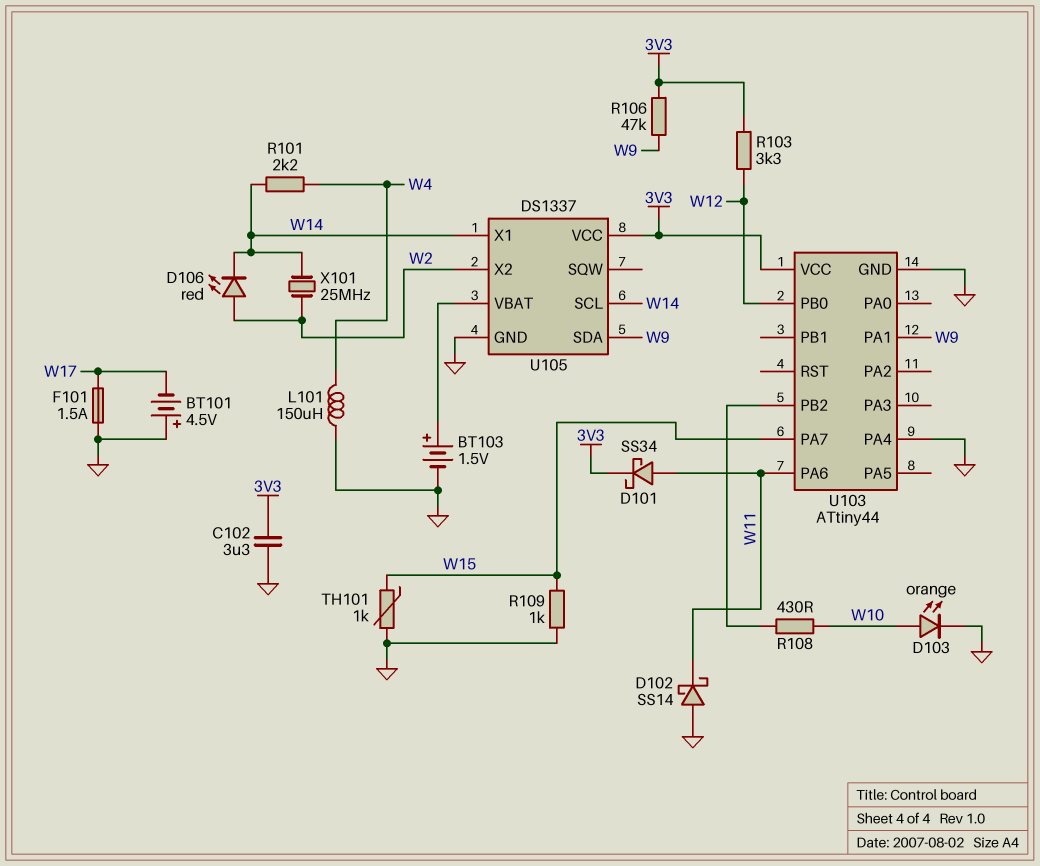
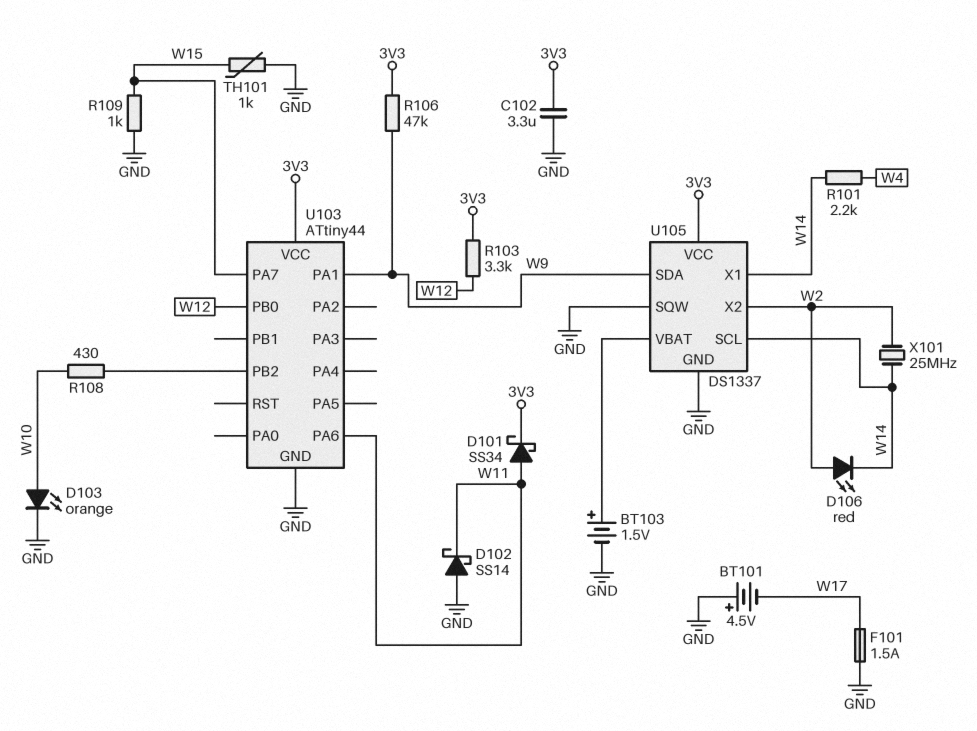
L101: 150uH (GND, W4) -> none
U103 pin PA4: GND -> none
U105 pin SQW: none -> GND

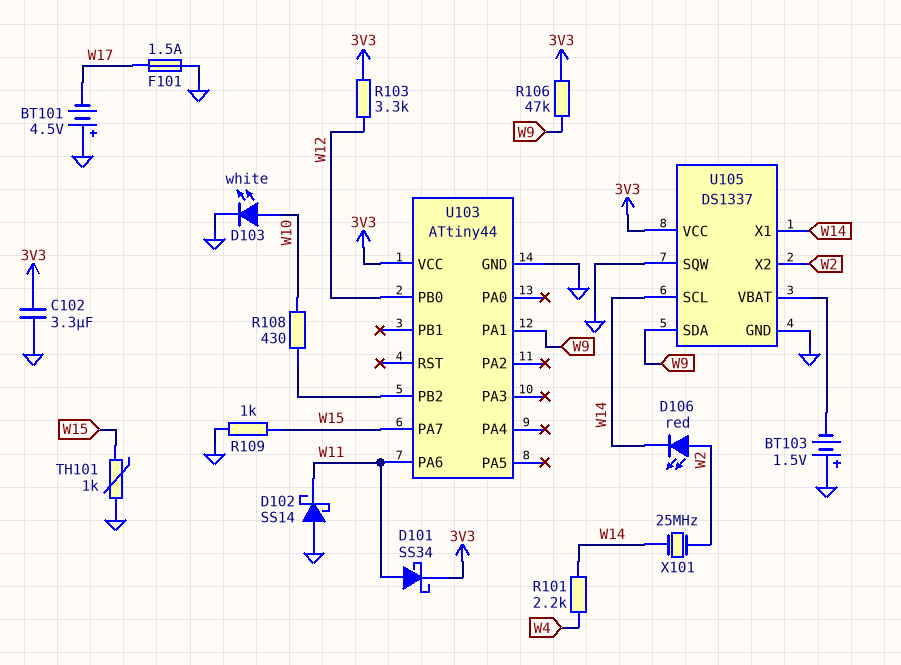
BT103: 1.5V (plus U105/VBAT, minus GND) -> 1.5V (plus GND, minus U105/VBAT)
D103: LED orange (A W10, K GND) -> LED white (A W10, K GND)

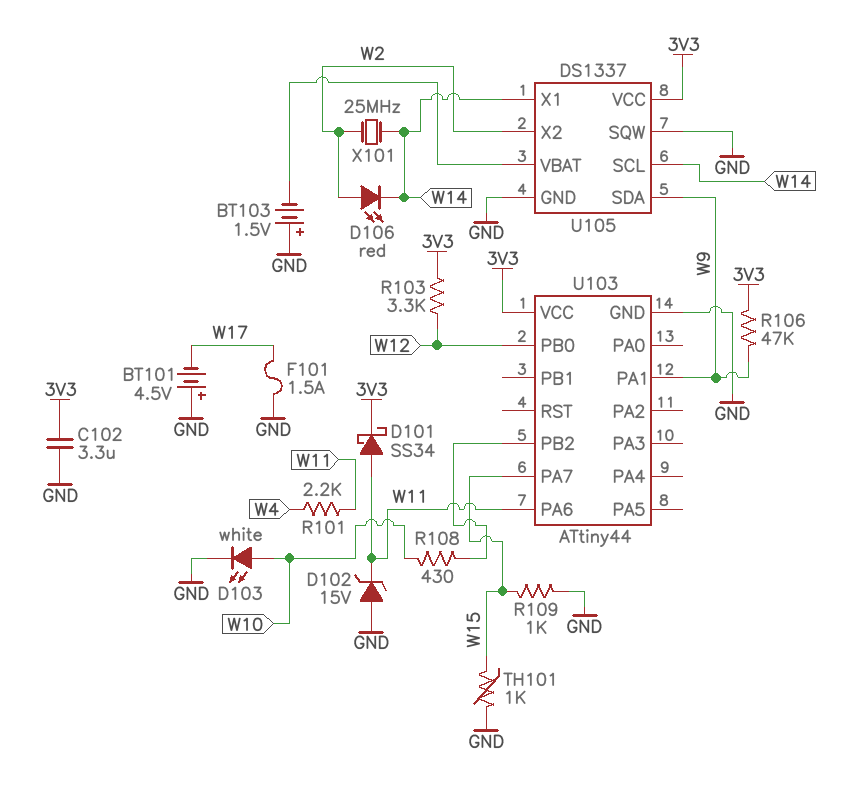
D102: schottky SS14 (A GND, K W11) -> zener 15V (A GND, K W11)
R101: 2.2k (W4, W14) -> 2.2k (W4, W11)

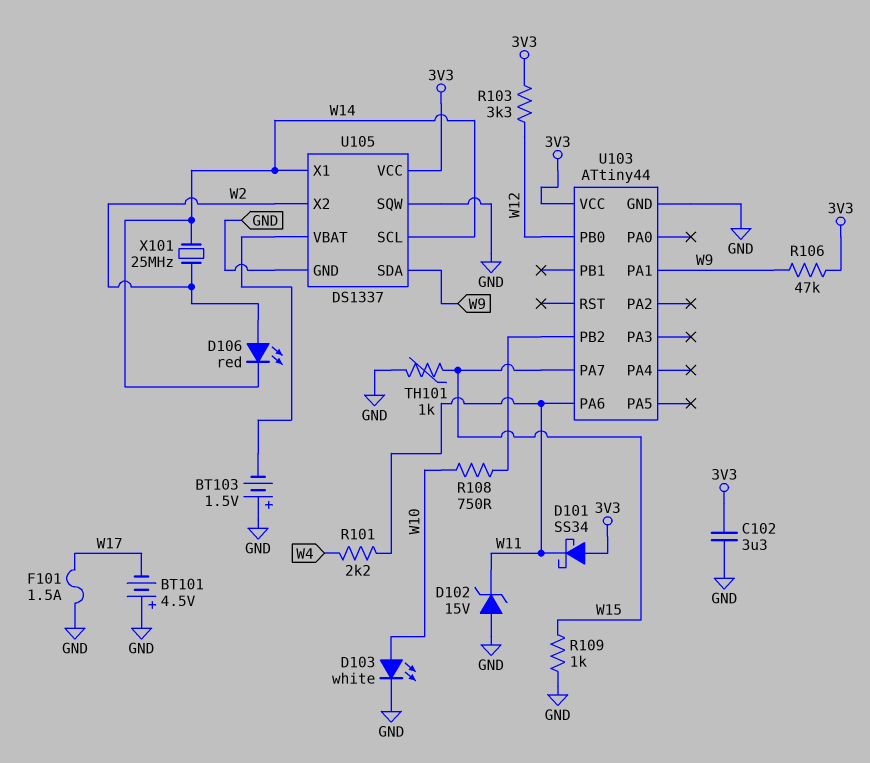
D101: schottky SS34 (A W11, K 3V3) -> schottky SS34 (A 3V3, K W11)
R108: 430 (U103/PB2, W10) -> 750 (U103/PB2, W10)

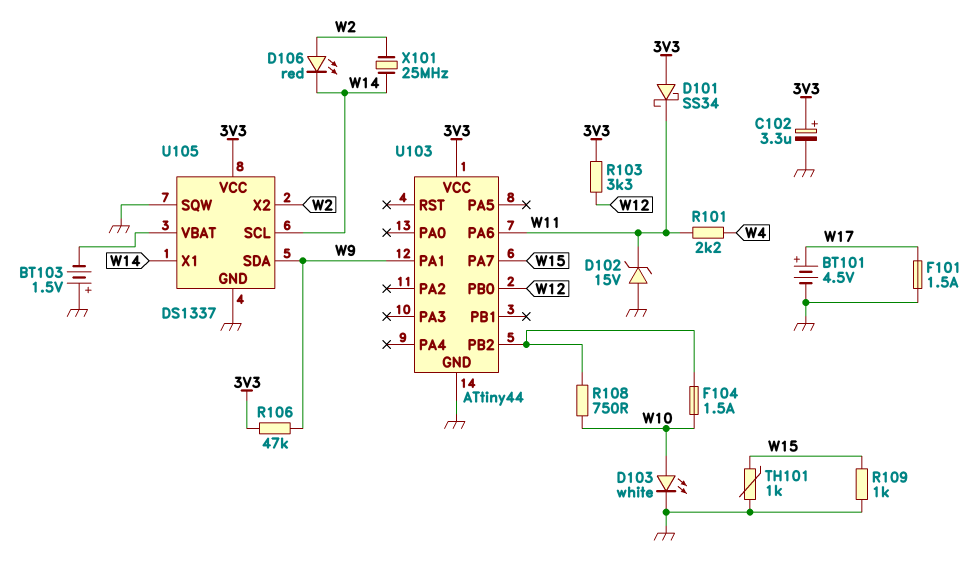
BT101: 4.5V (plus GND, minus W17) -> 4.5V (plus W17, minus GND)
C102: 3.3uF (3V3, GND) -> 3.3uF (plus 3V3, minus GND)
F104: none -> 1.5A (U103/PB2, W10)

